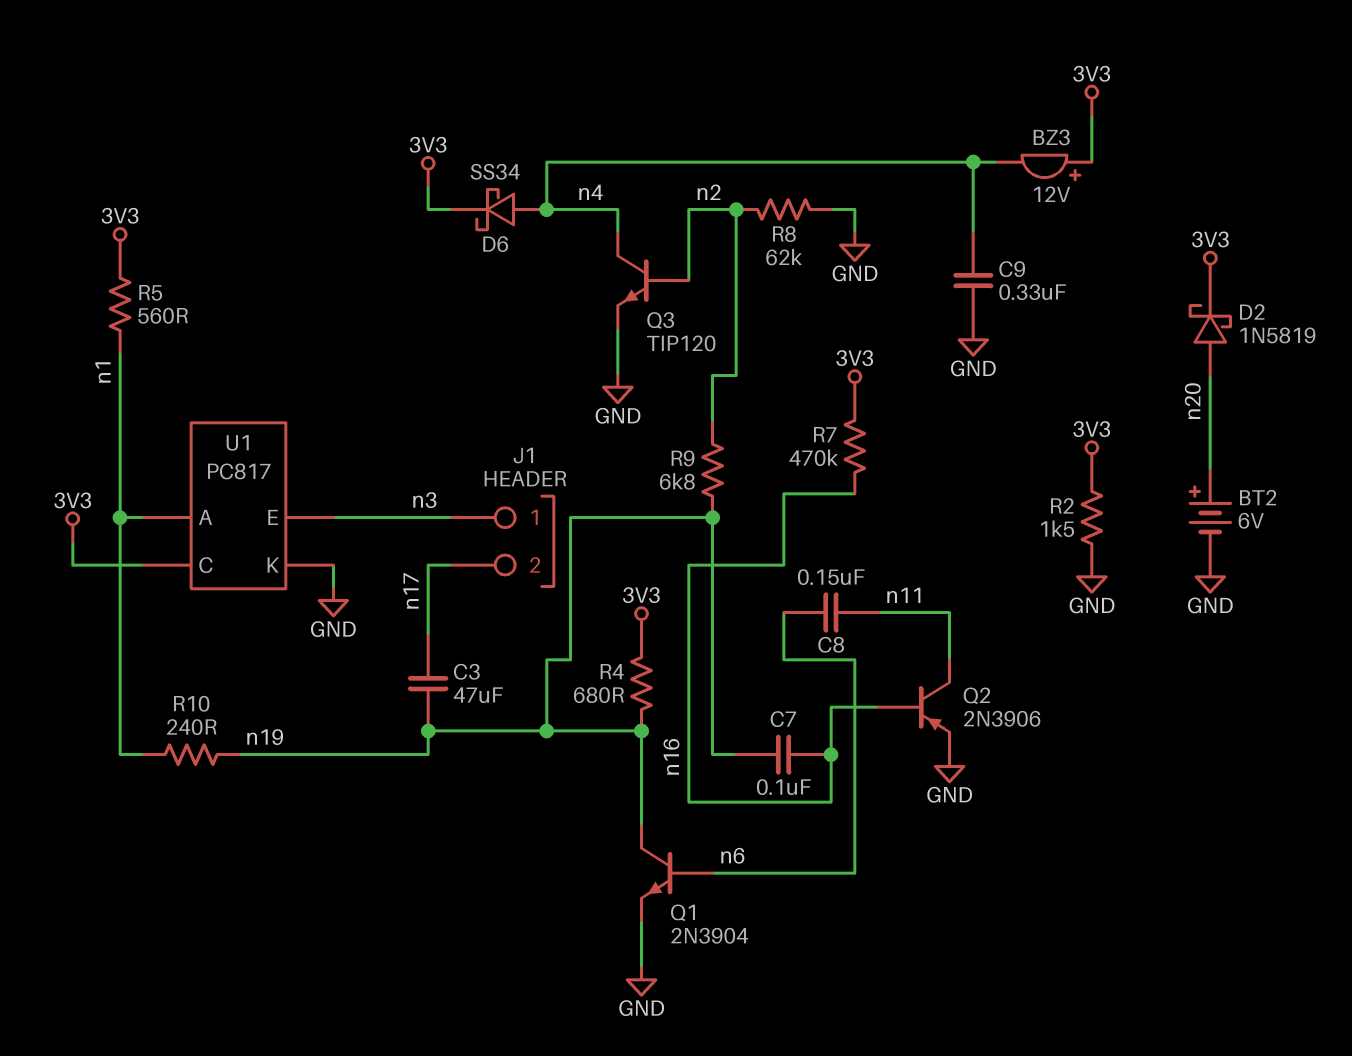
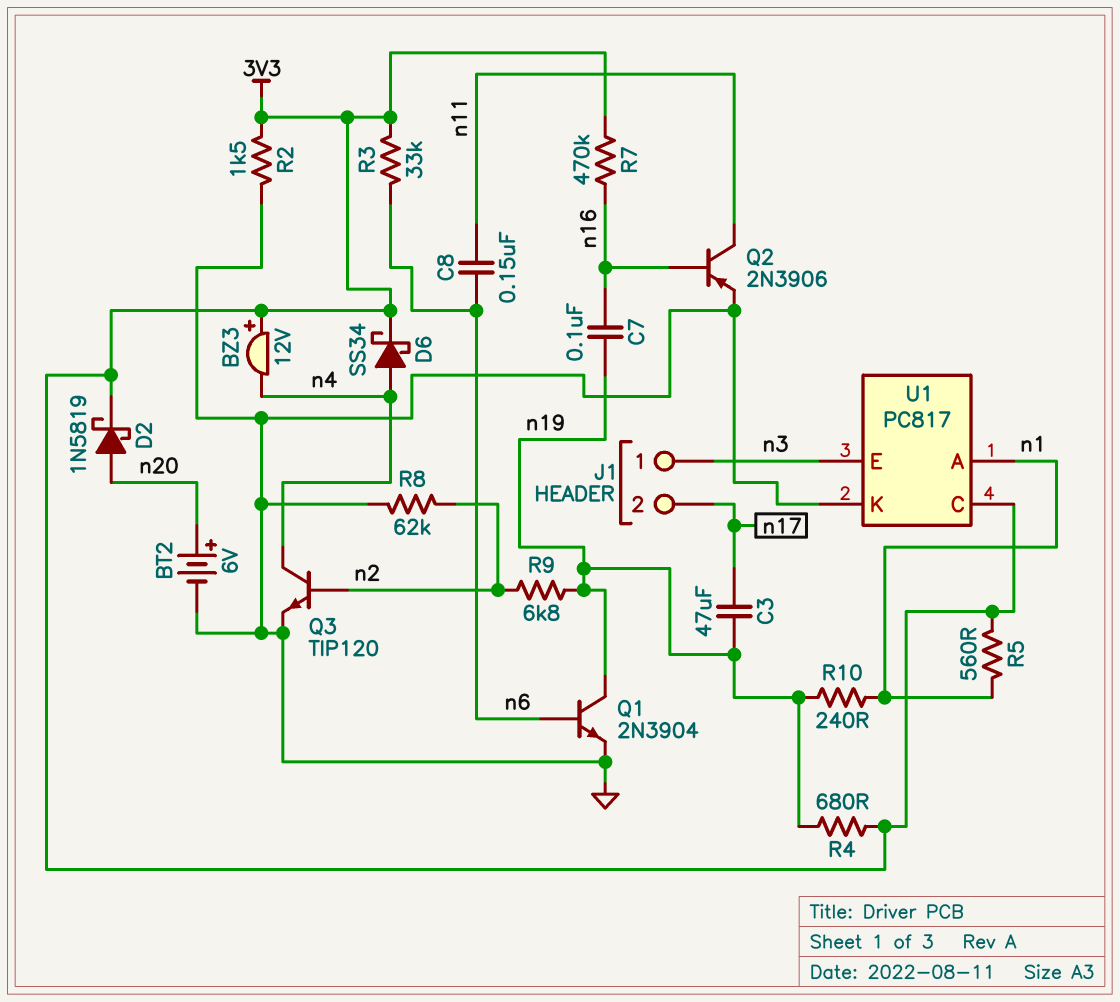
C9: 330nF (GND, n4) -> none
R3: none -> 33k (3V3, n6)

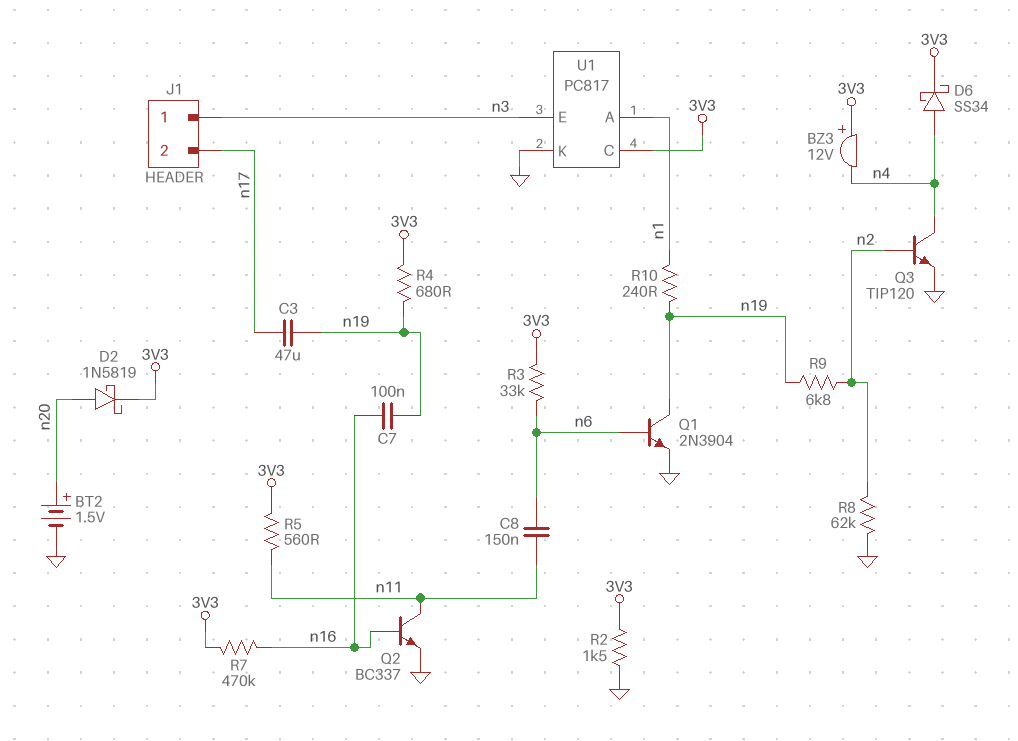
BT2: 6V (plus n20, minus GND) -> 1.5V (plus n20, minus GND)
Q2: PNP 2N3906 (B n16, C n11, E GND) -> NPN BC337 (B n16, C n11, E GND)
R5: 560 (3V3, n1) -> 560 (3V3, n11)

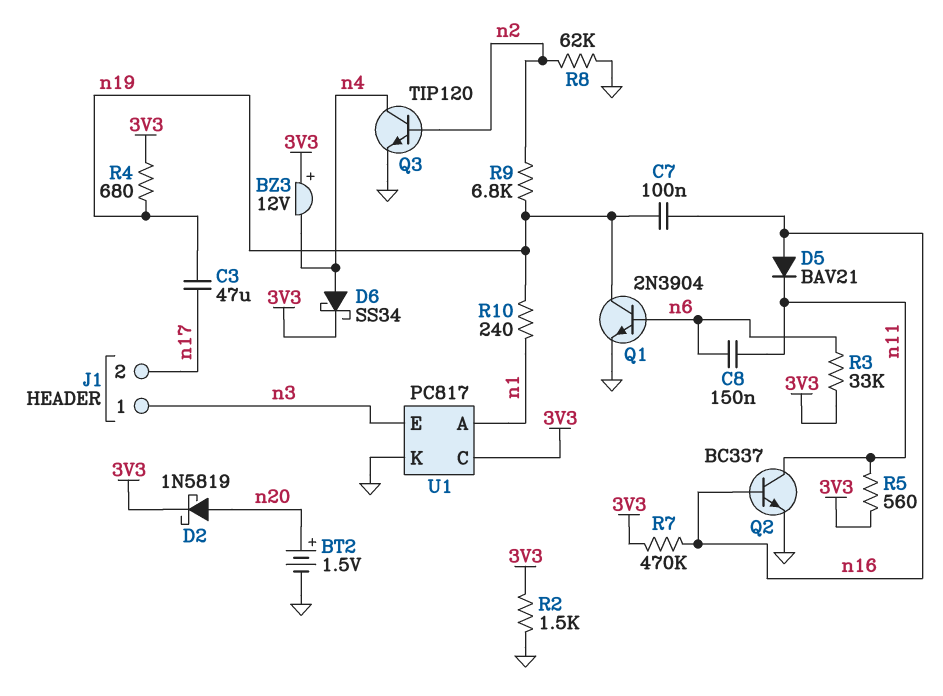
D5: none -> diode BAV21 (A n16, K n11)

